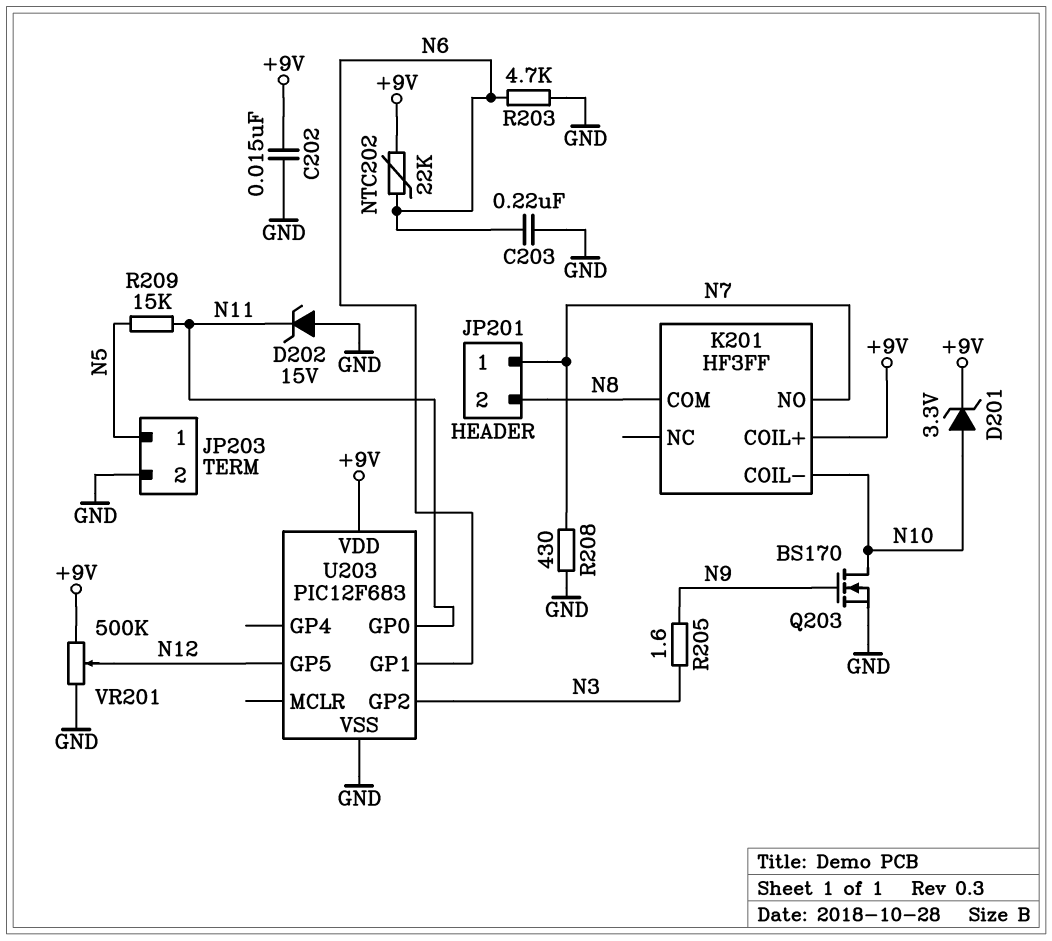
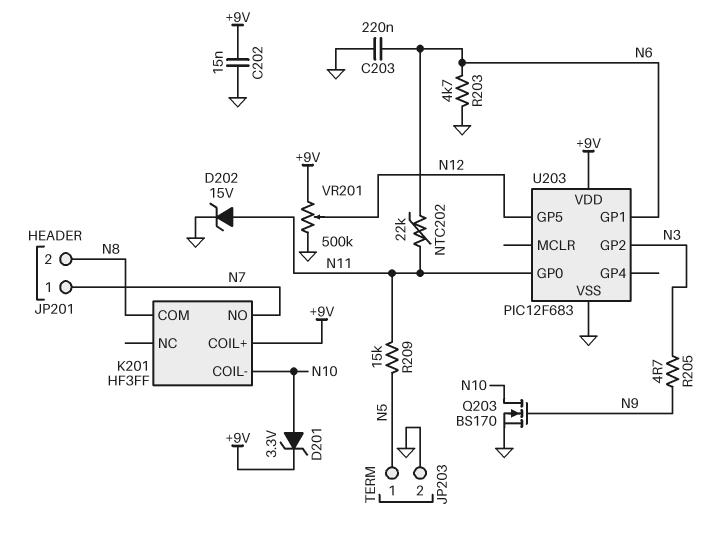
D202: zener 15V (A GND, K N11) -> zener 15V (A N11, K GND)
NTC202: 22k (+9V, N6) -> 22k (N6, N11)
R205: 1.6 (N3, N9) -> 4.7 (N3, N9)
R208: 430 (GND, N7) -> none

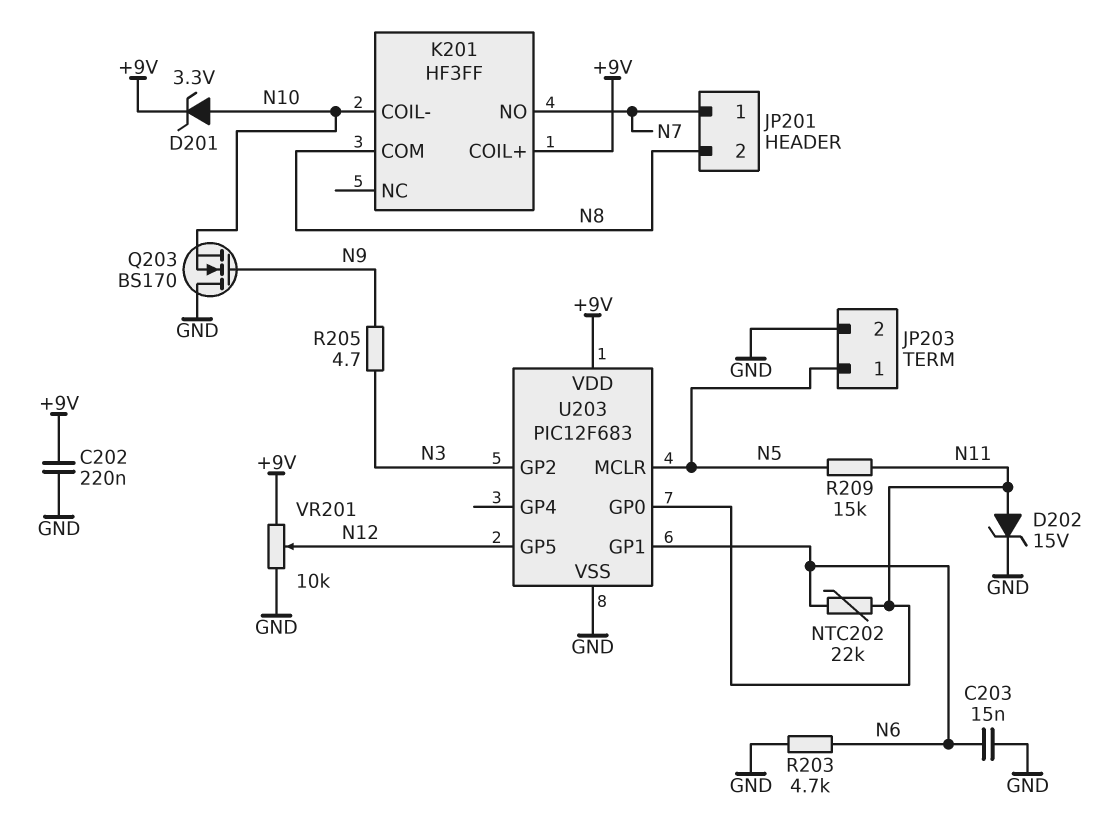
C202: 15nF (+9V, GND) -> 220nF (+9V, GND)
C203: 220nF (GND, N6) -> 15nF (GND, N6)
Q203: NMOS BS170 (G N9, D N10, S GND) -> NMOS BS170 (G N9, D GND, S N10)
U203 pin MCLR: none -> N5
VR201: 500k (+9V, GND, wiper N12) -> 10k (+9V, GND, wiper N12)

